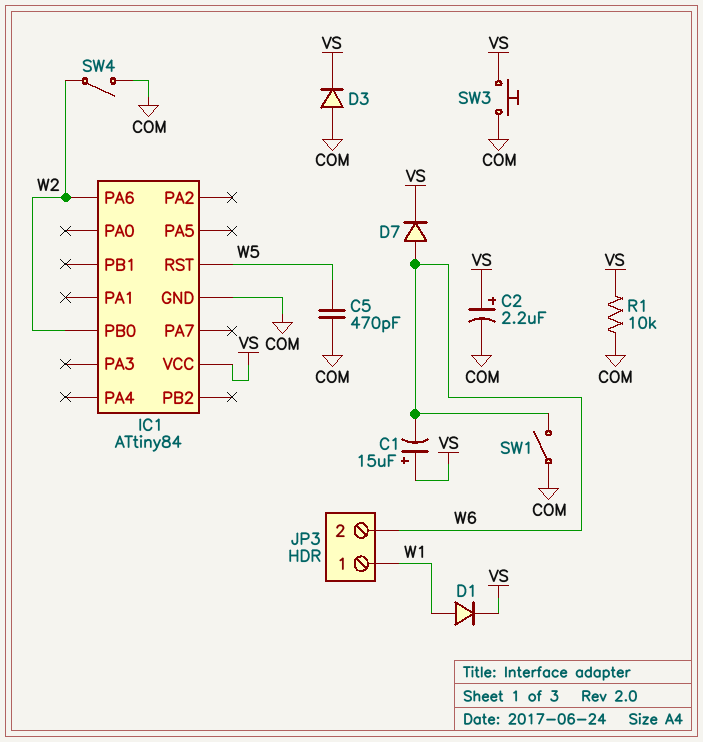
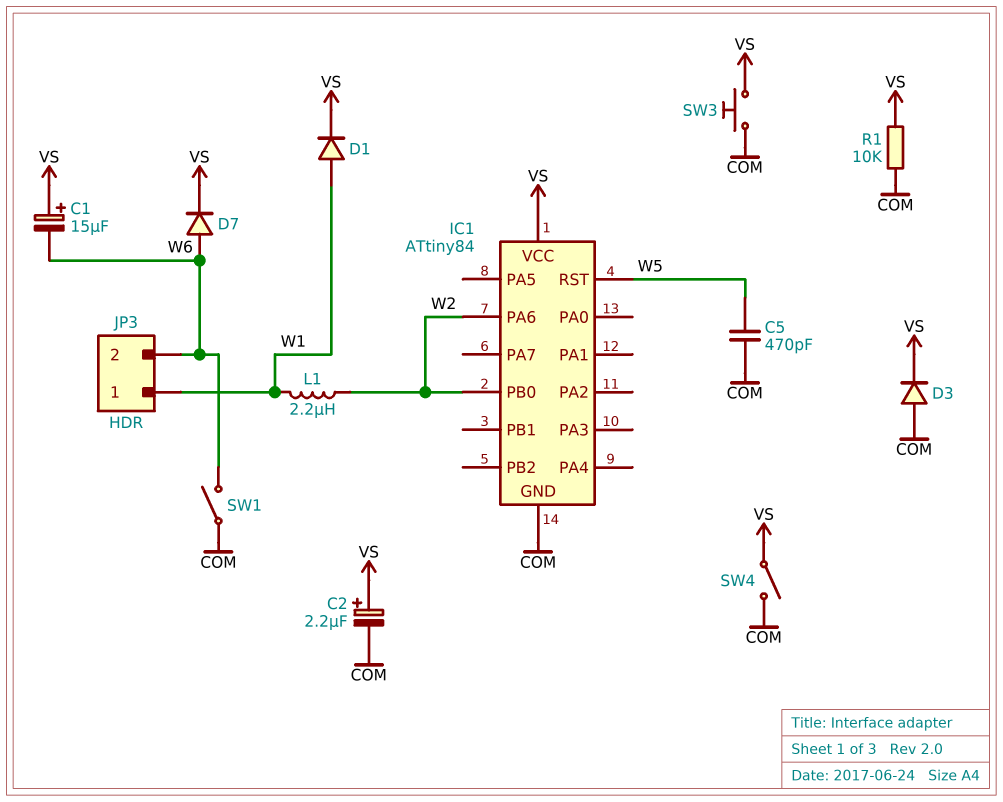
L1: none -> 2.2uH (W1, W2)
SW4: switch (COM, W2) -> switch (COM, VS)

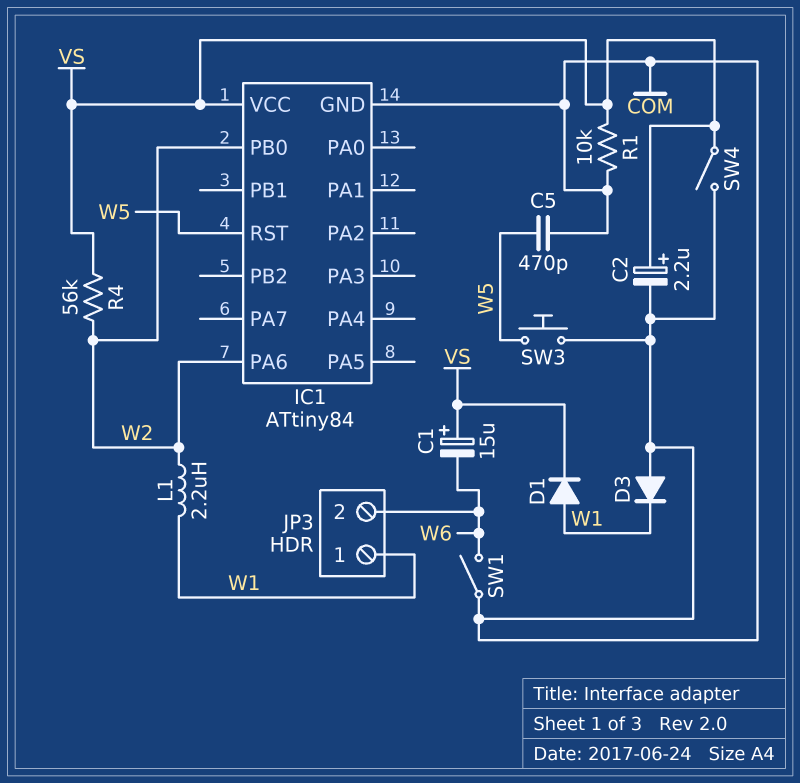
D3: diode (A COM, K VS) -> diode (A COM, K W1)
D7: diode (A W6, K VS) -> none
R4: none -> 56k (VS, W2)
SW3: button (COM, VS) -> button (COM, W5)

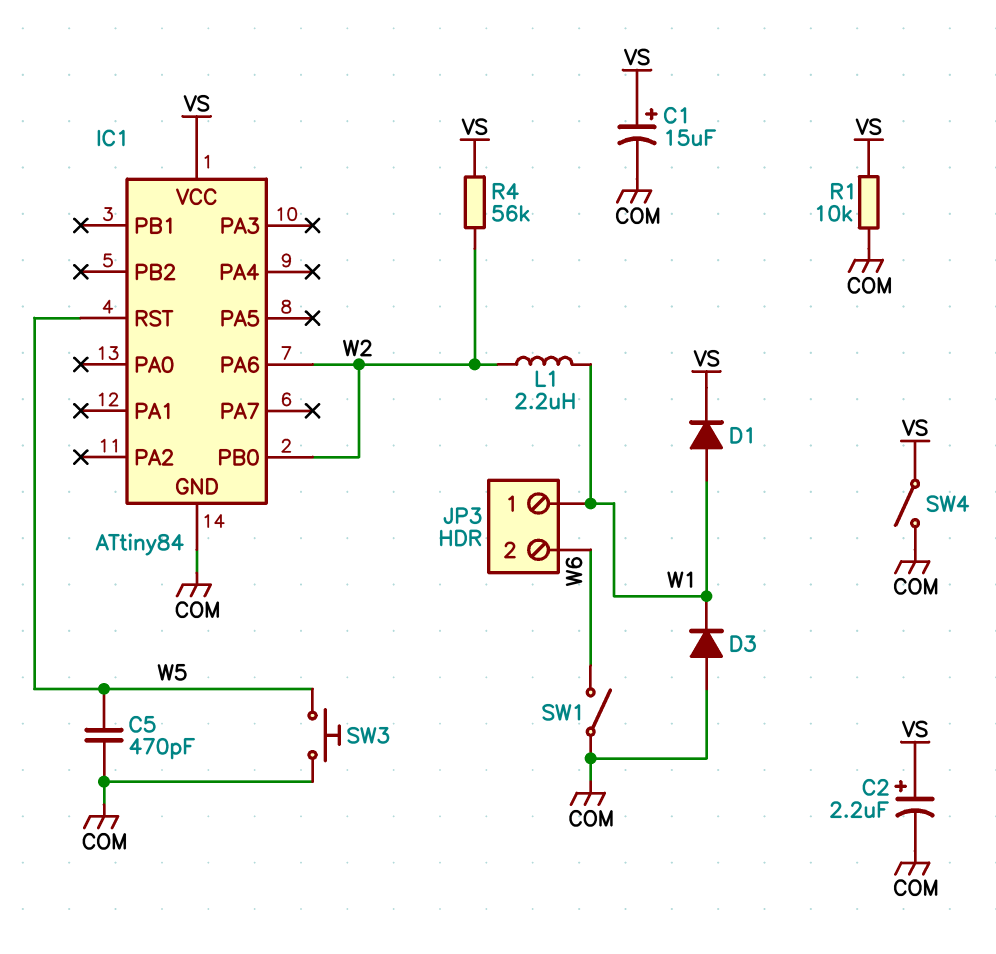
C1: 15uF (plus VS, minus W6) -> 15uF (plus VS, minus COM)

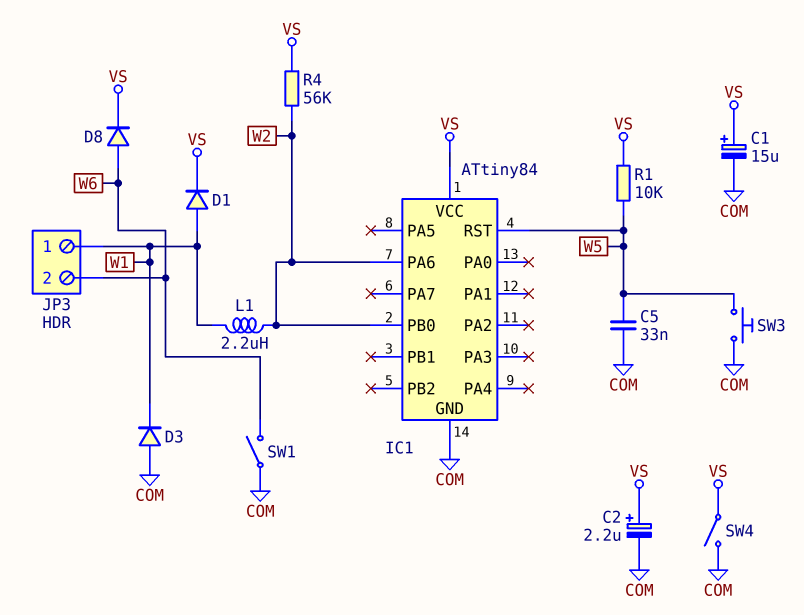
C5: 470pF (COM, W5) -> 33nF (COM, W5)
D8: none -> diode (A W6, K VS)
R1: 10k (COM, VS) -> 10k (VS, W5)

